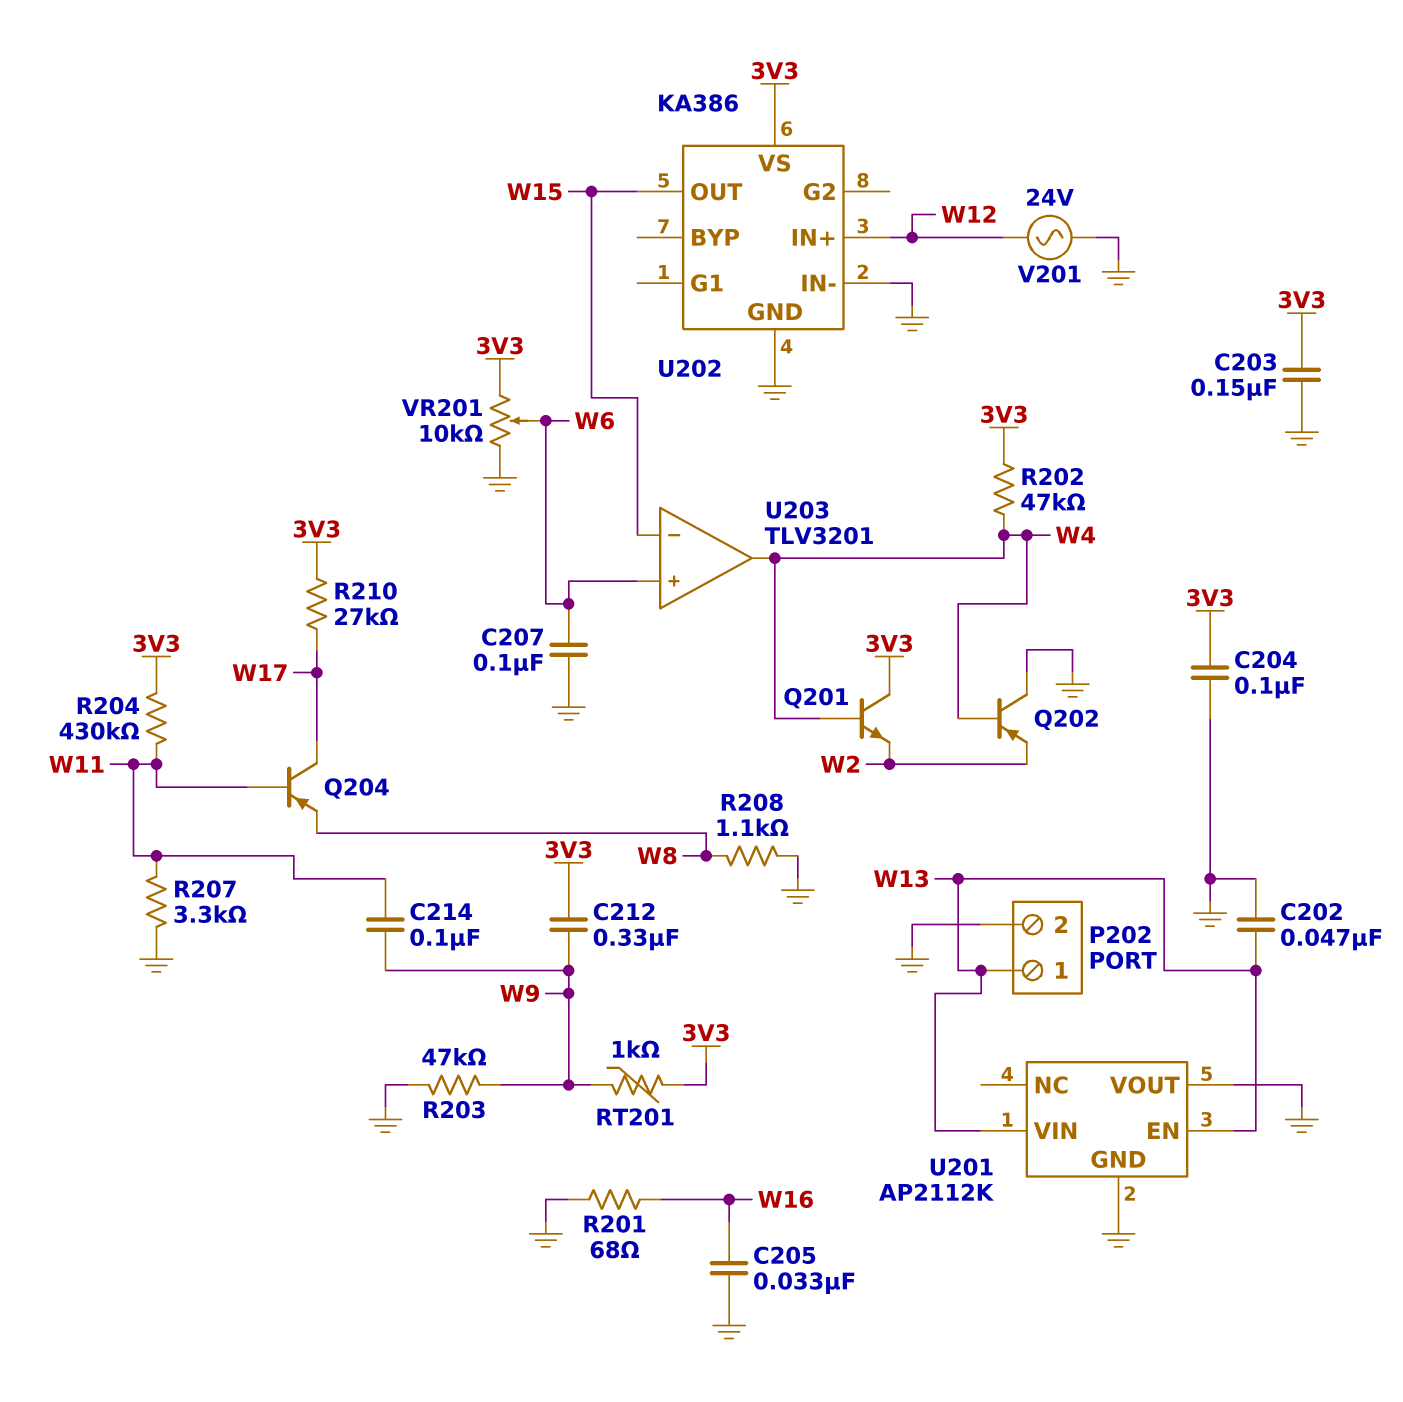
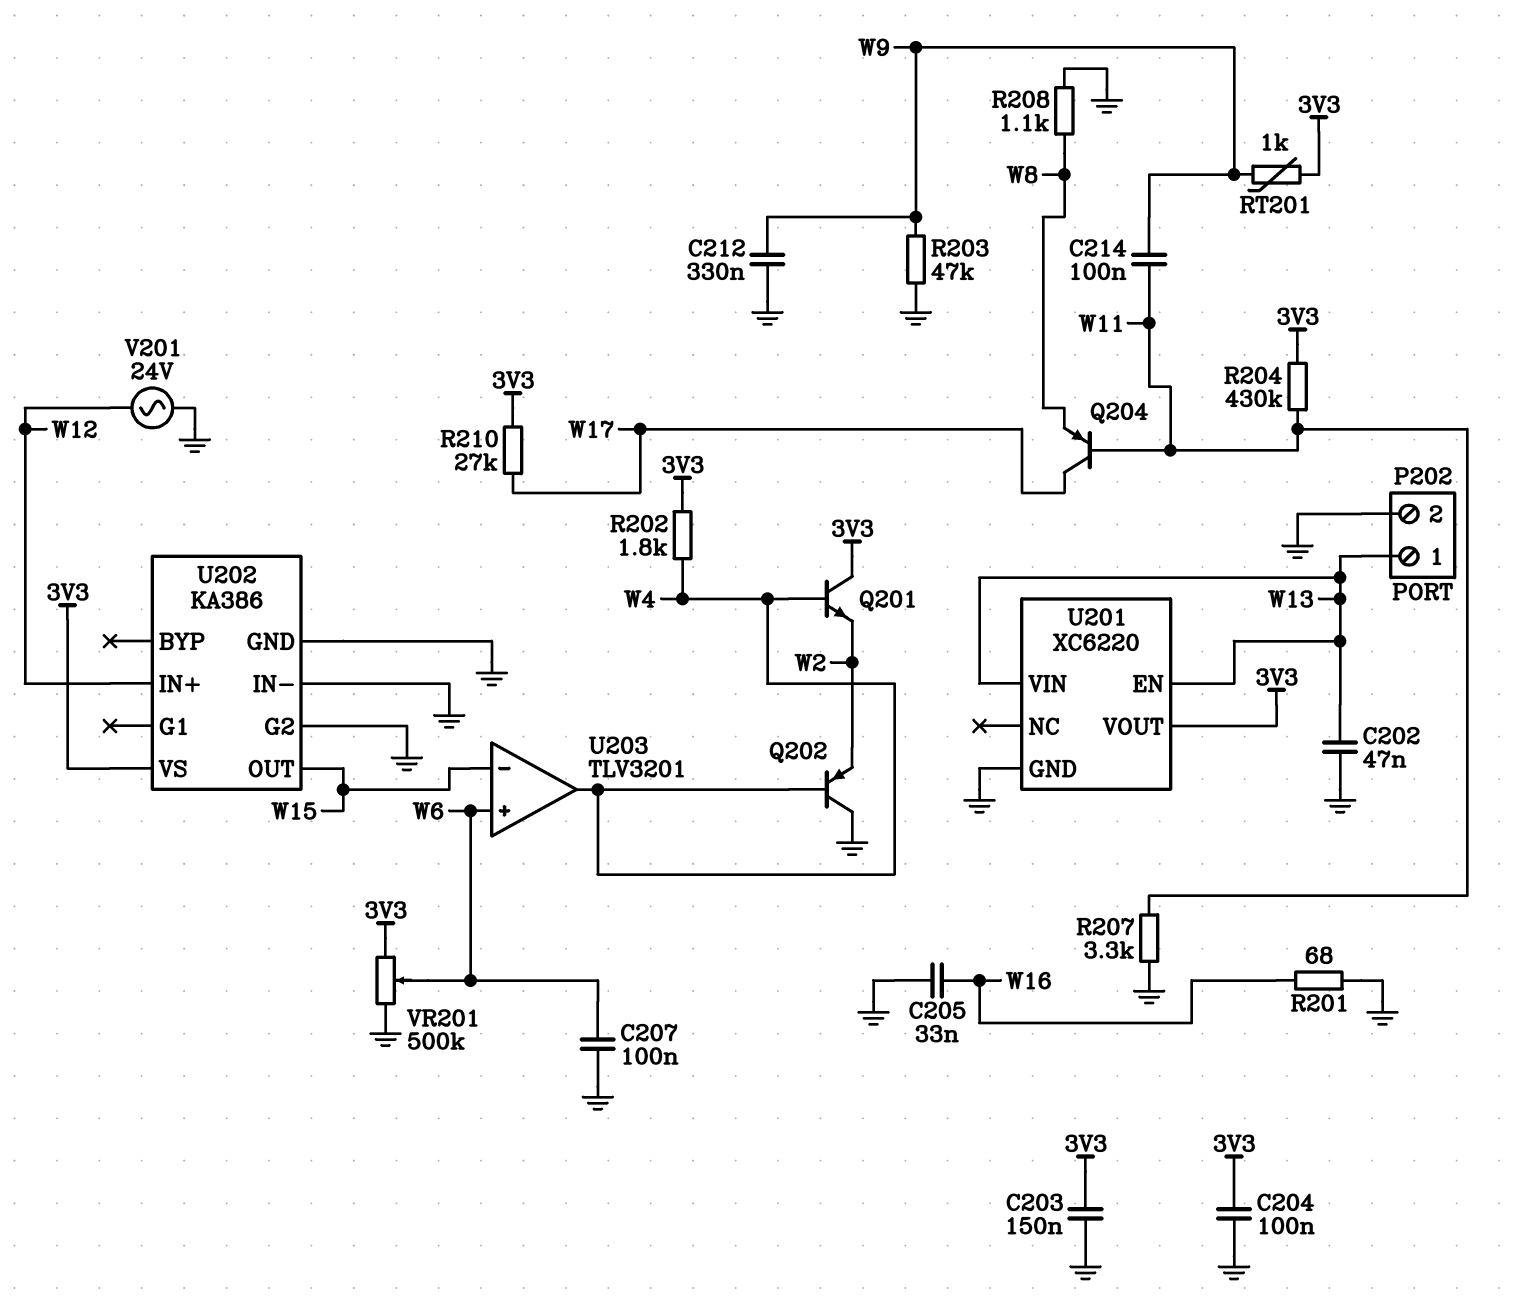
C212: 330nF (3V3, W9) -> 330nF (GND, W9)
R202: 47k (3V3, W4) -> 1.8k (3V3, W4)
U201: AP2112K -> XC6220
U201 pin VOUT: GND -> 3V3
U202 pin G2: none -> GND
VR201: 10k (3V3, GND, wiper W6) -> 500k (3V3, GND, wiper W6)

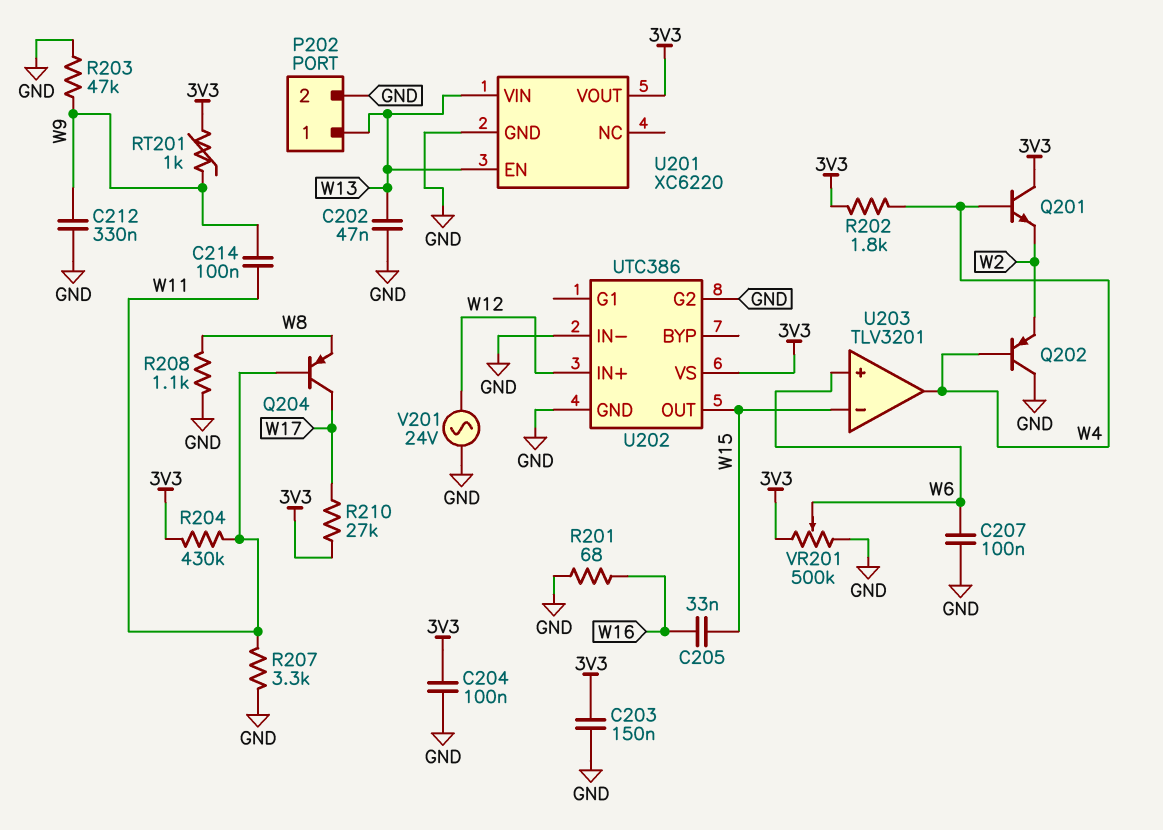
C205: 33nF (GND, W16) -> 33nF (W15, W16)
U202: KA386 -> UTC386

